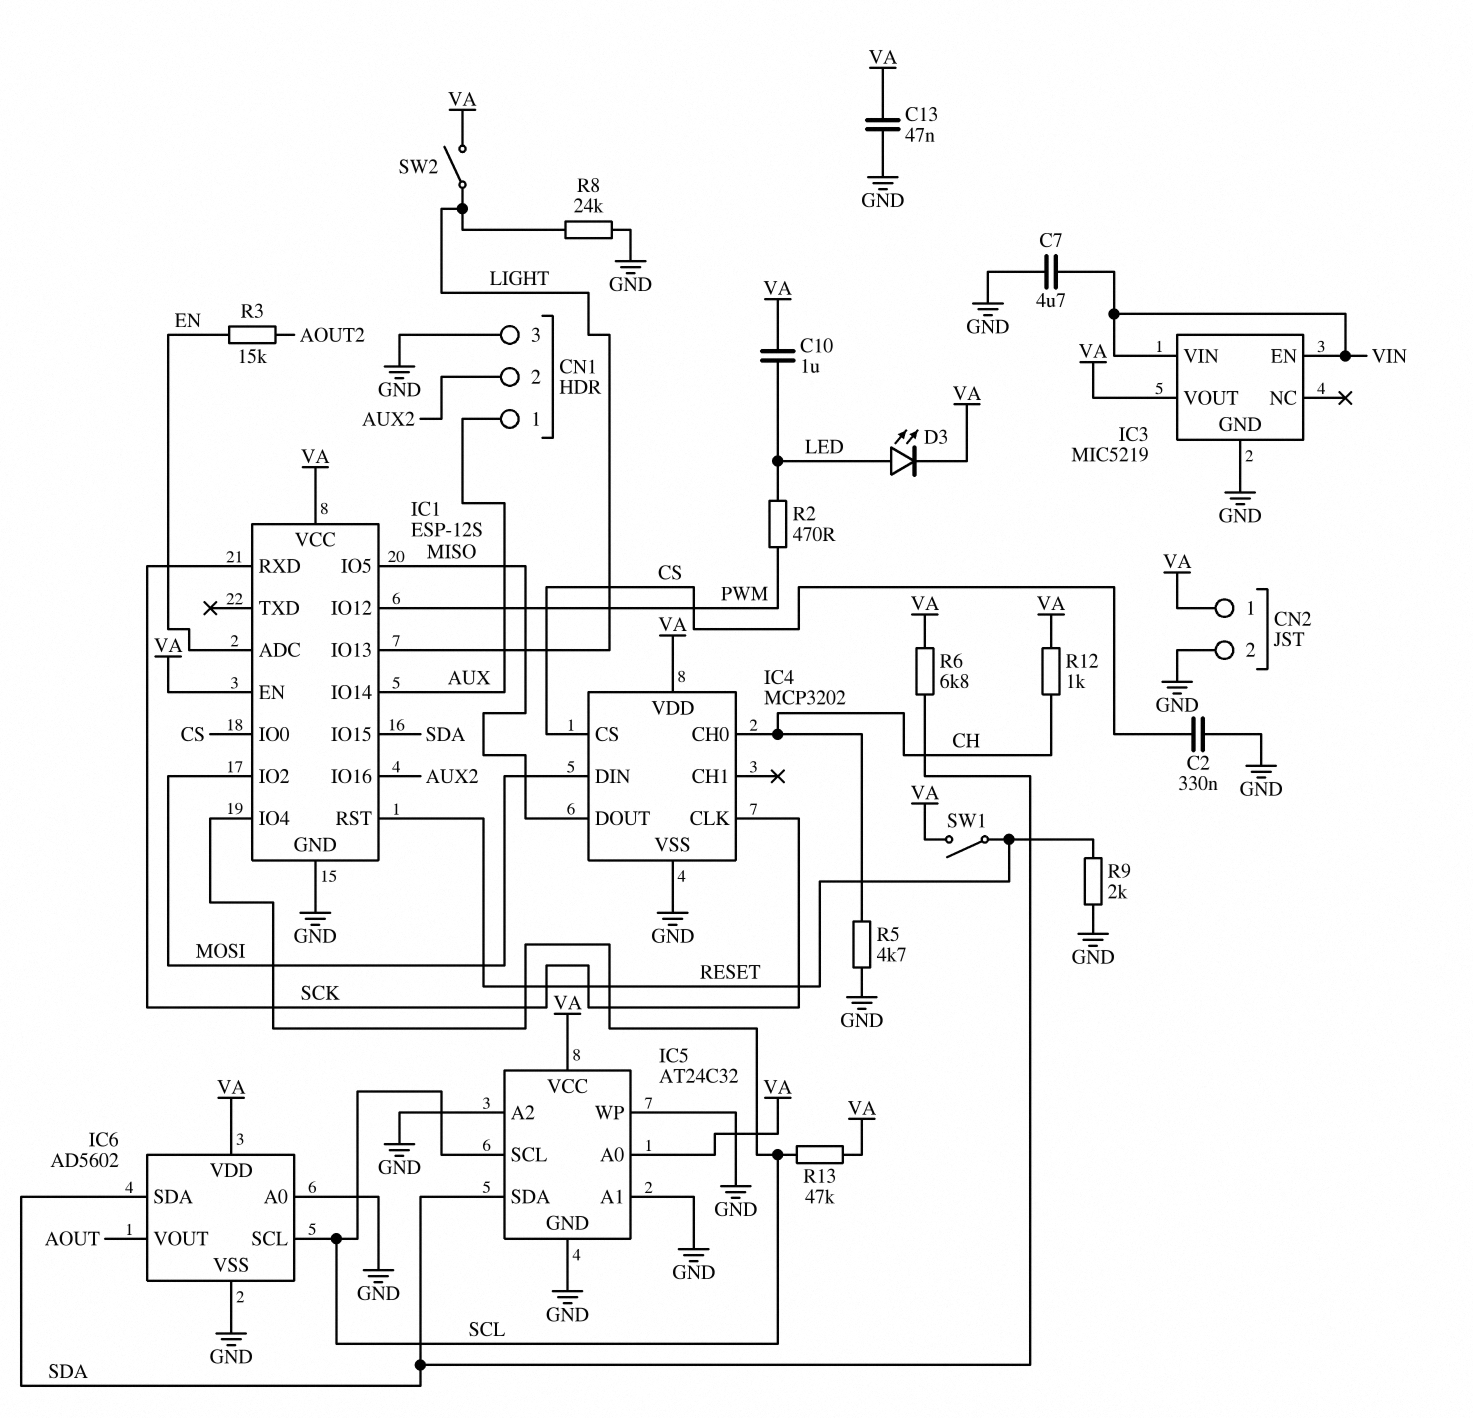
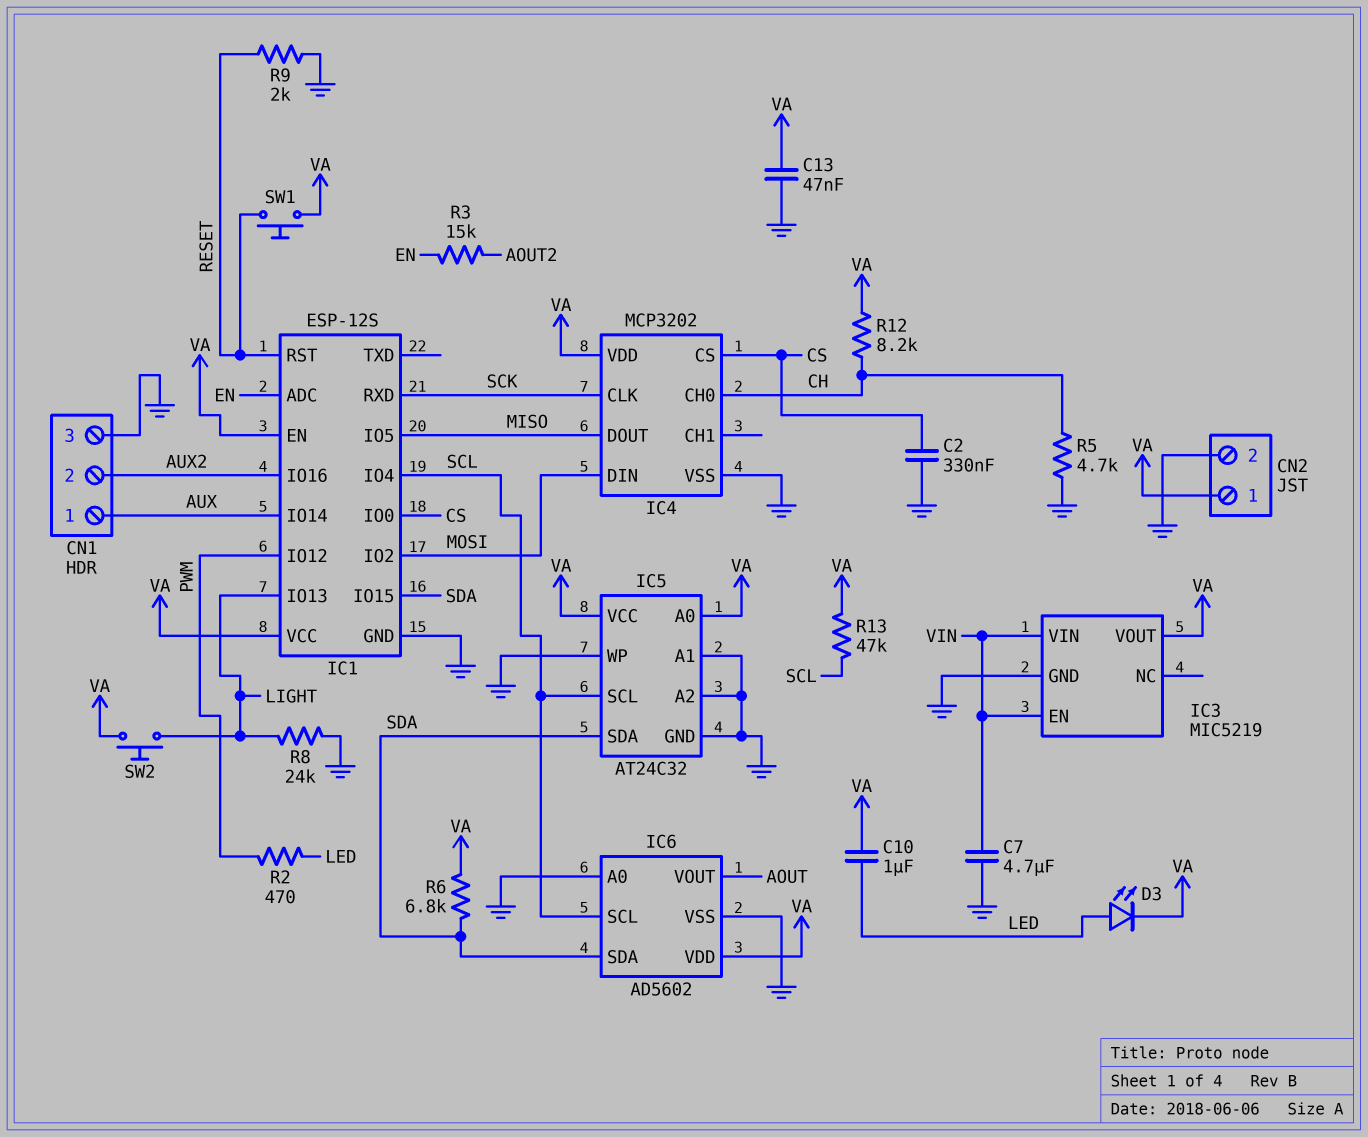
R12: 1k (CH, VA) -> 8.2k (CH, VA)
SW1: switch (RESET, VA) -> button (RESET, VA)
SW2: switch (LIGHT, VA) -> button (LIGHT, VA)

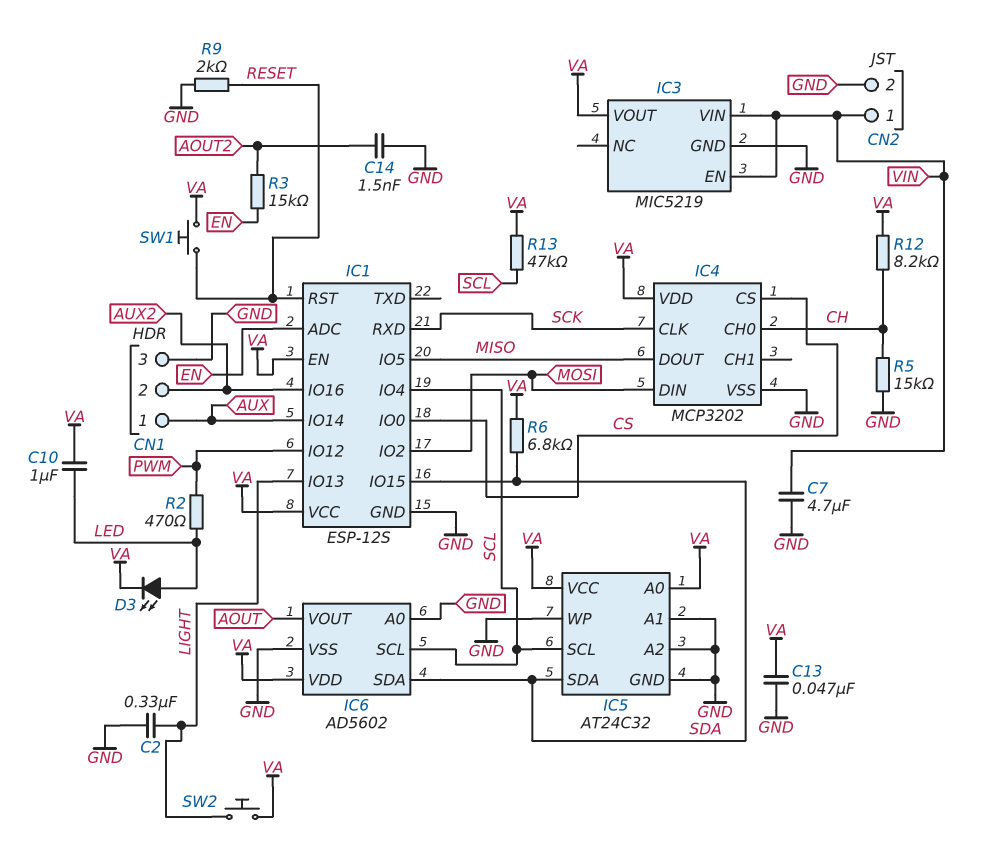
C2: 330nF (CS, GND) -> 330nF (GND, LIGHT)
C14: none -> 1.5nF (AOUT2, GND)
CN2 pin 1: VA -> VIN
R5: 4.7k (CH, GND) -> 15k (CH, GND)
R8: 24k (GND, LIGHT) -> none

